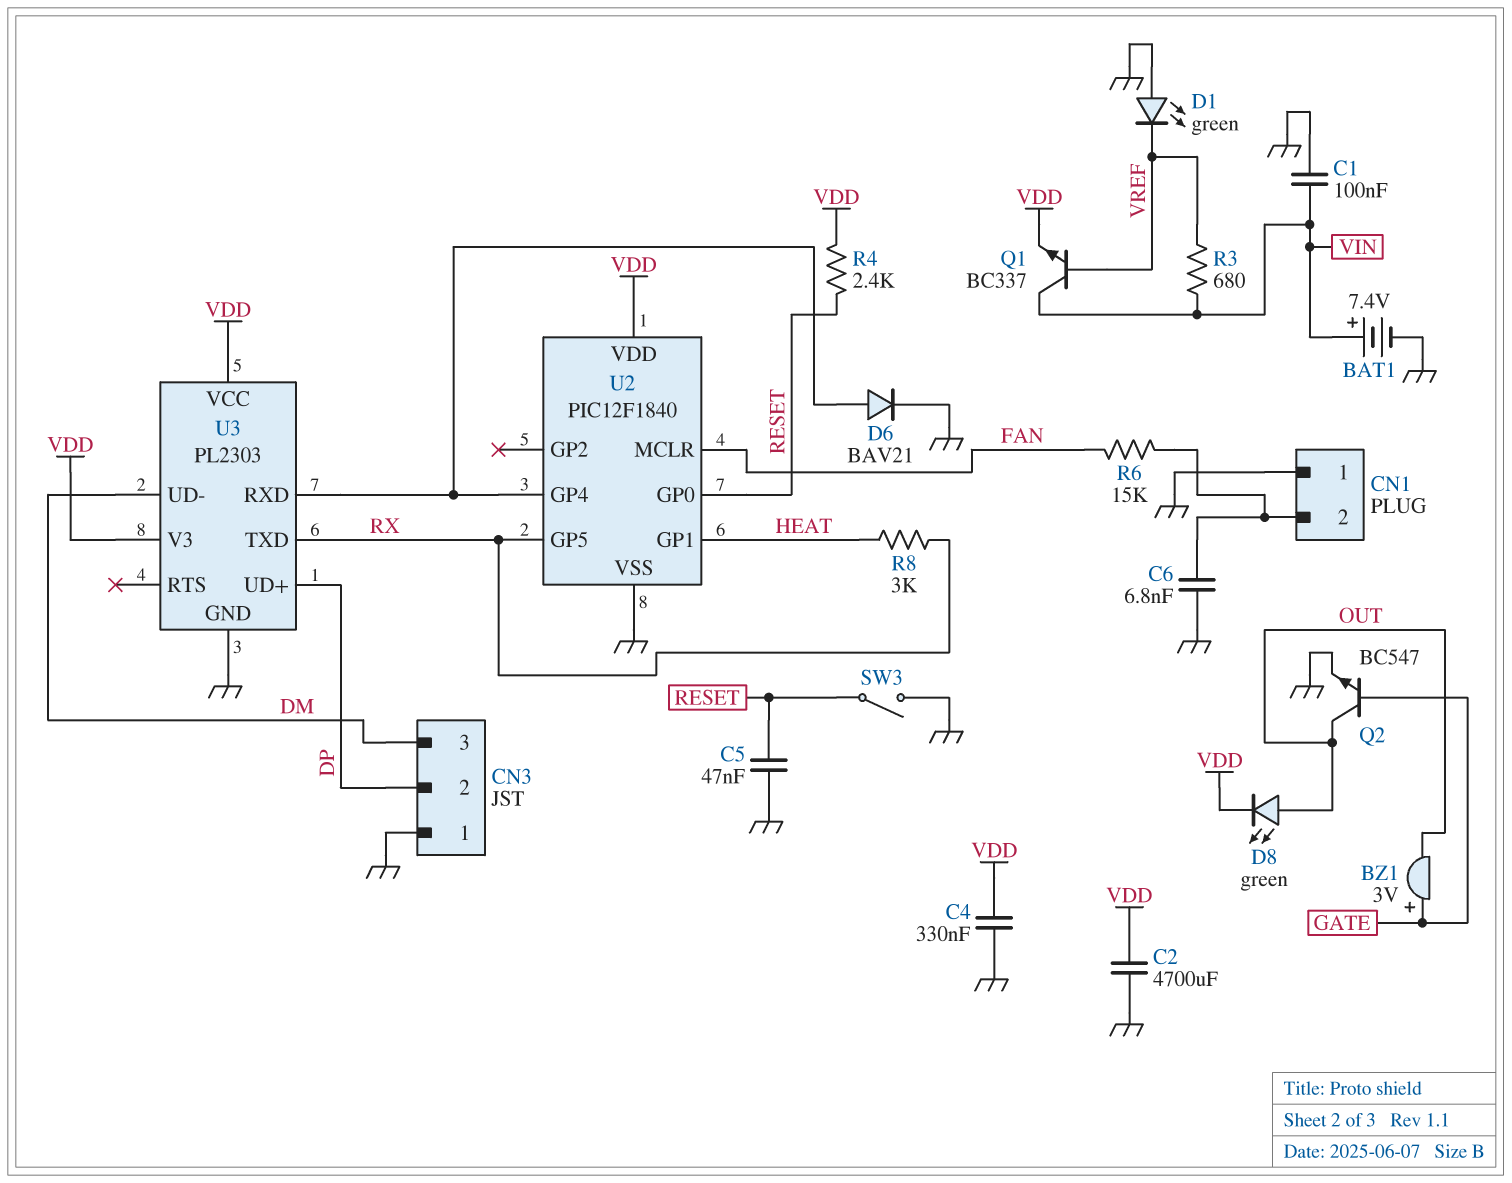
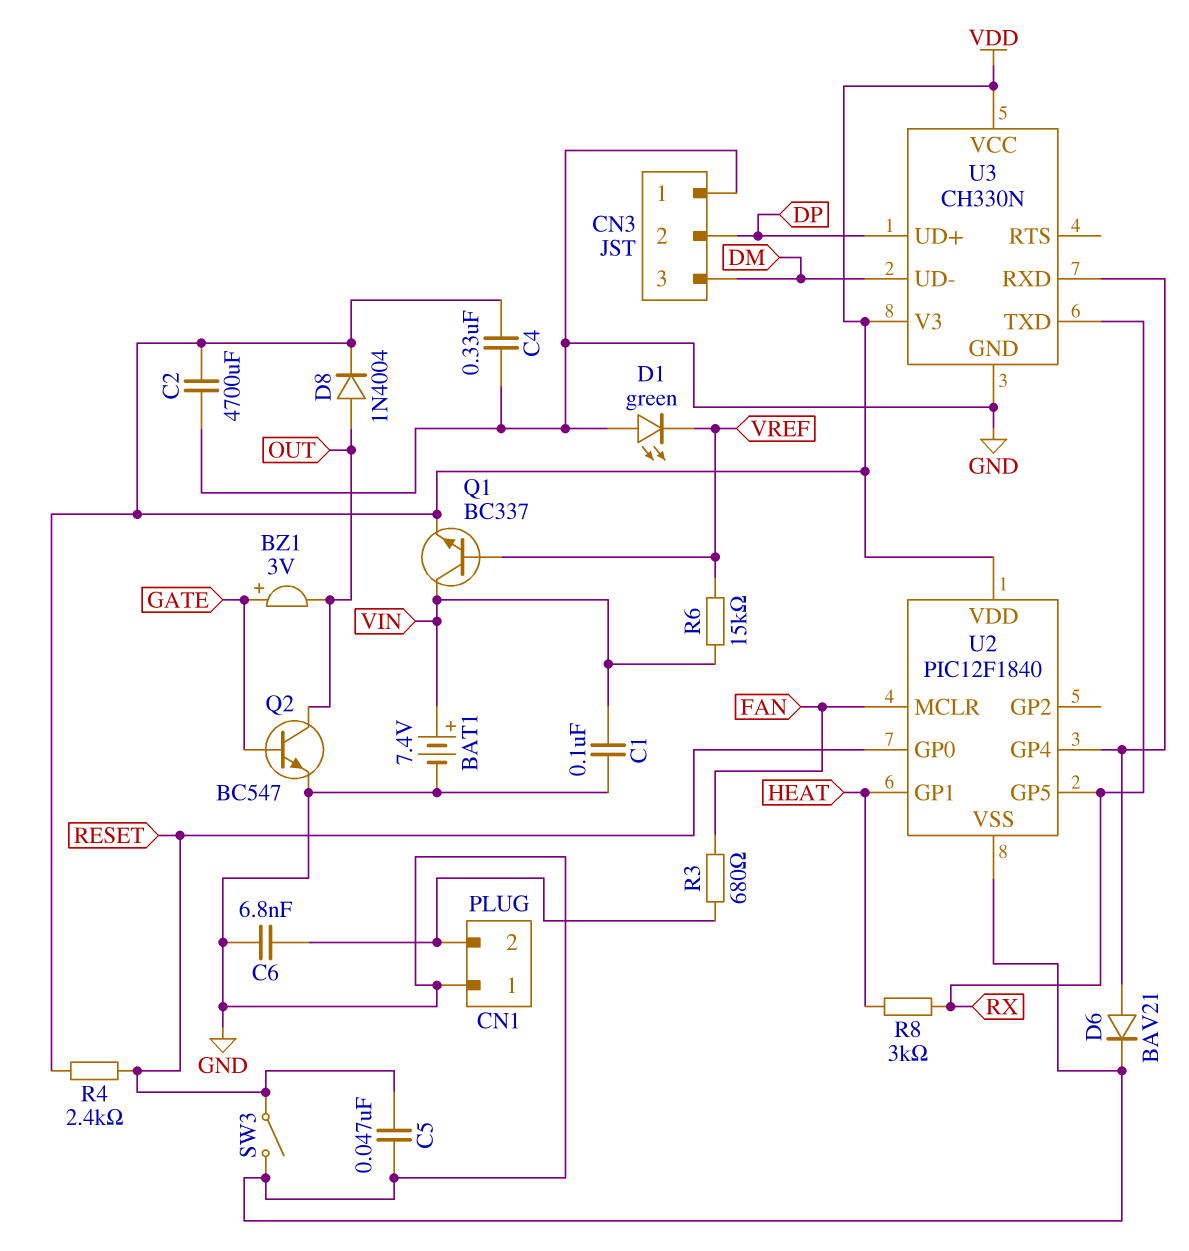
D8: LED green (A OUT, K VDD) -> diode 1N4004 (A OUT, K VDD)
R3: 680 (VIN, VREF) -> 680 (CN1/2, FAN)
R6: 15k (CN1/2, FAN) -> 15k (VIN, VREF)
U3: PL2303 -> CH330N

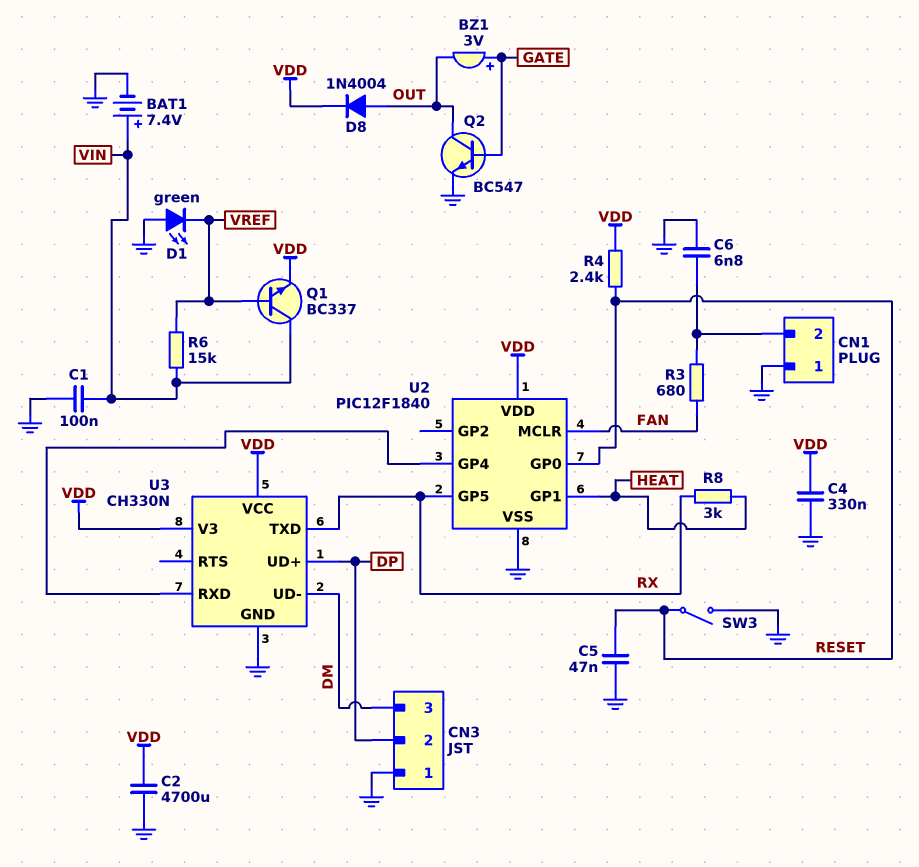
D6: diode BAV21 (A U2/GP4, K GND) -> none

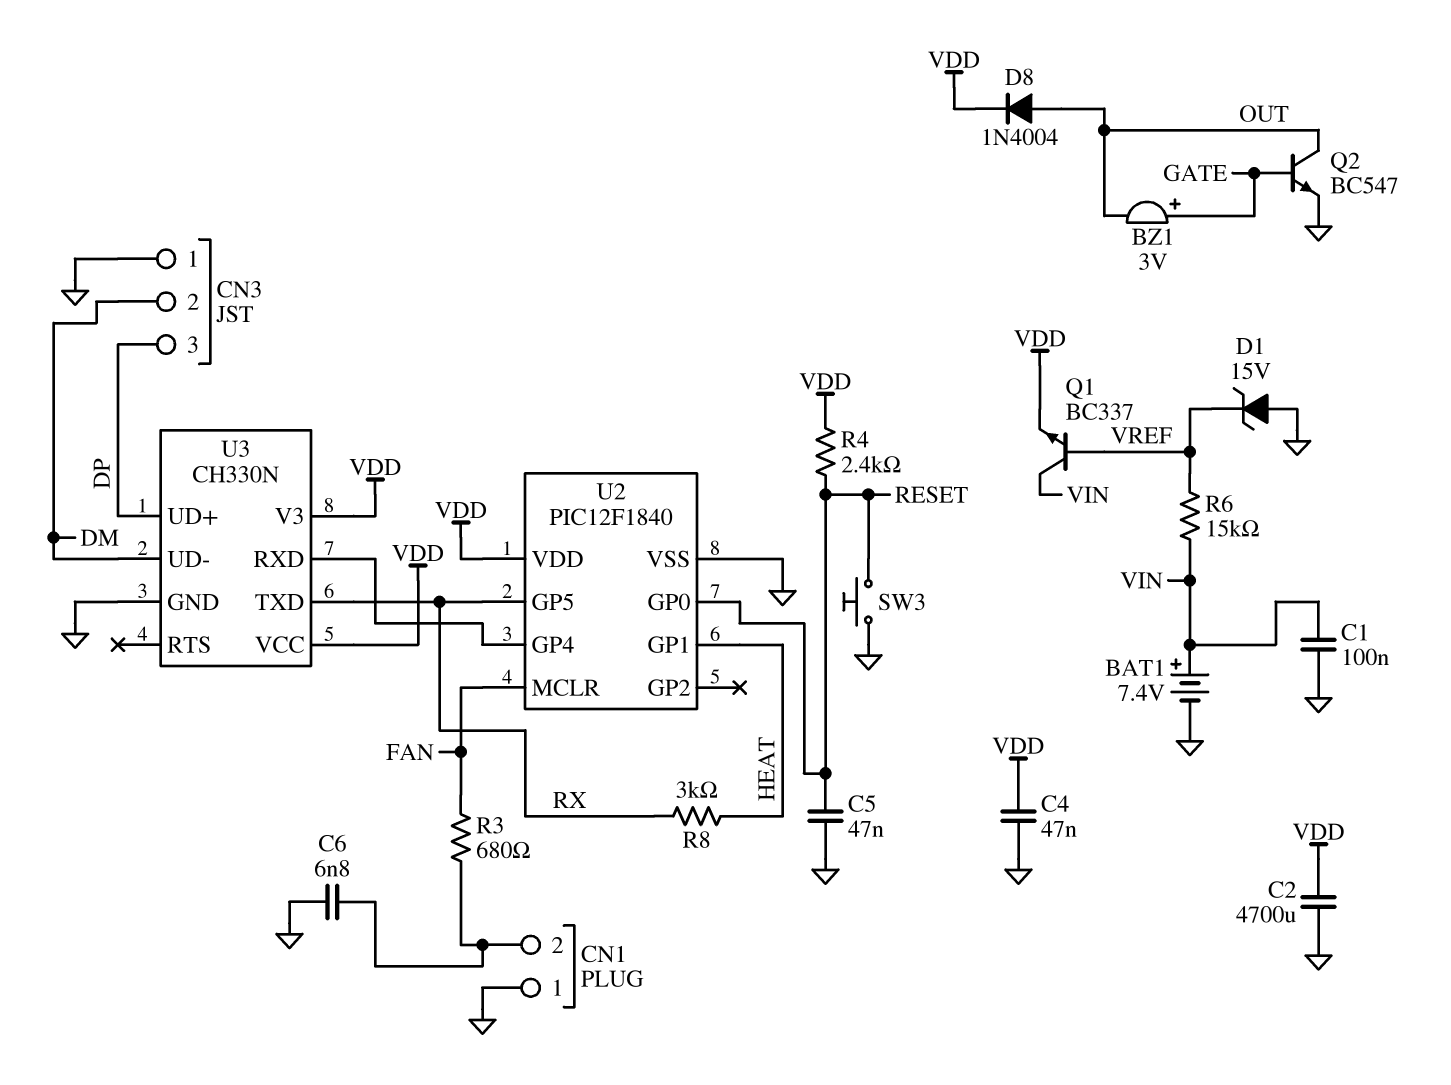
C4: 330nF (GND, VDD) -> 47nF (GND, VDD)
CN3 pin 2: DP -> DM
CN3 pin 3: DM -> DP
D1: LED green (A GND, K VREF) -> zener 15V (A GND, K VREF)
SW3: switch (GND, RESET) -> button (GND, RESET)

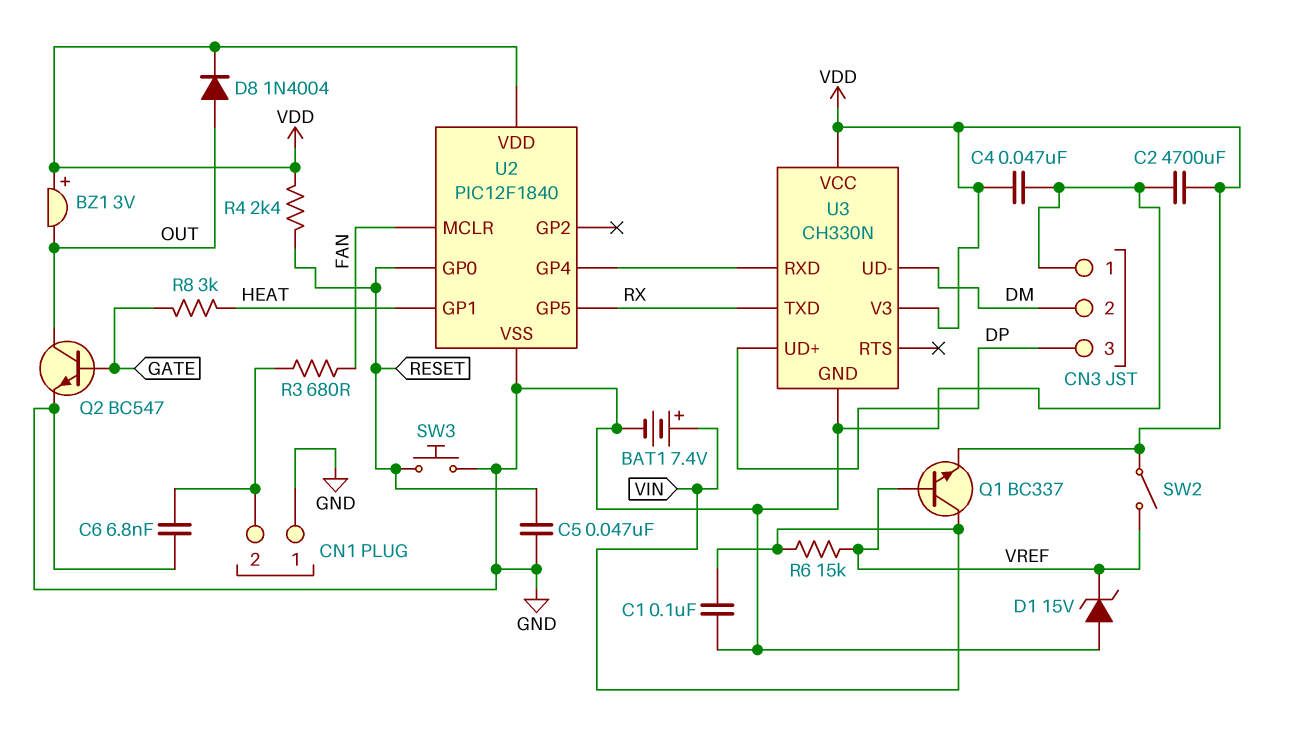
BZ1: buzzer 3V (plus GATE, minus OUT) -> buzzer 3V (plus VDD, minus OUT)
R8: 3k (HEAT, RX) -> 3k (GATE, HEAT)
SW2: none -> switch (VDD, VREF)

